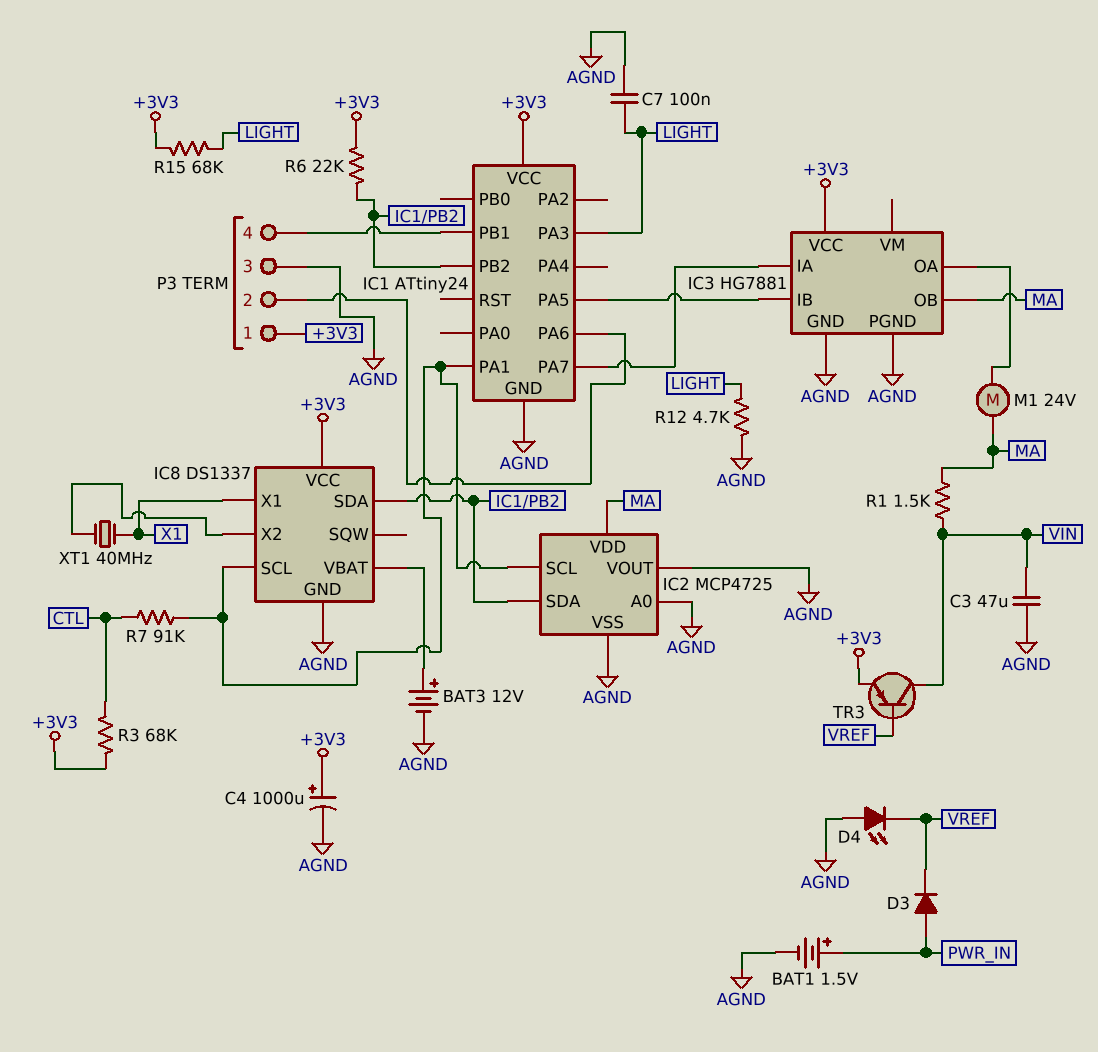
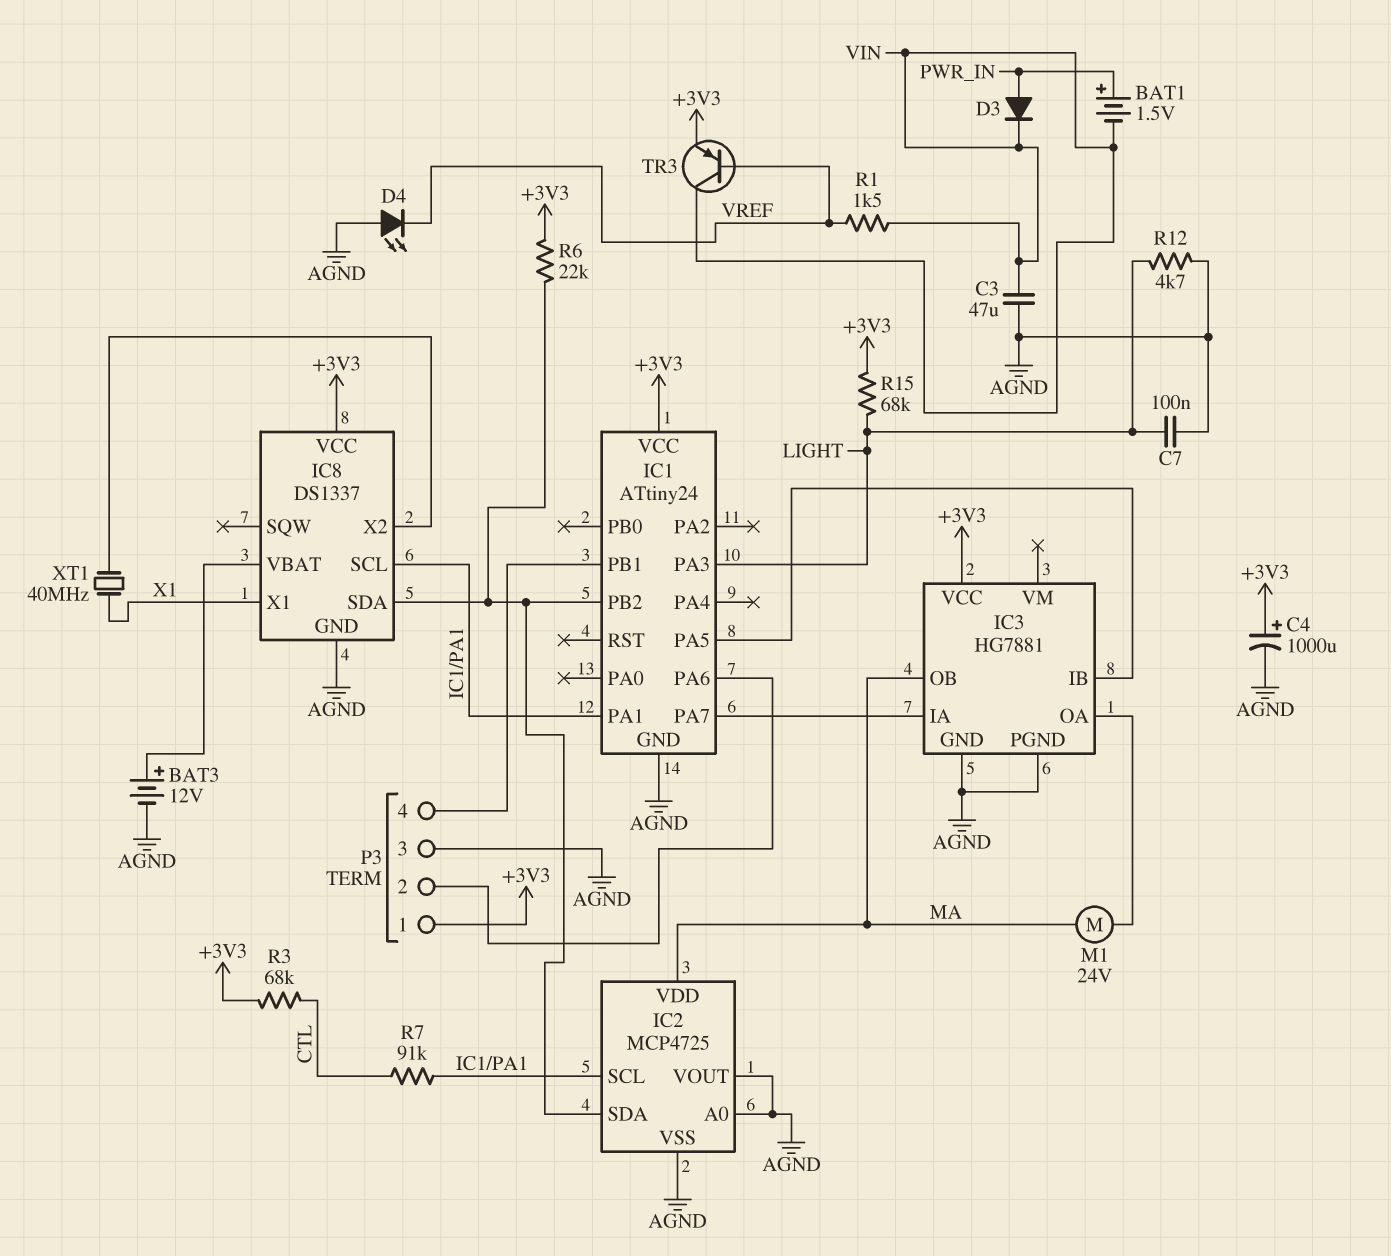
BAT1: 1.5V (plus PWR_IN, minus AGND) -> 1.5V (plus PWR_IN, minus VIN)
D3: diode (A PWR_IN, K VREF) -> diode (A PWR_IN, K VIN)
R1: 1.5k (MA, VIN) -> 1.5k (VIN, VREF)

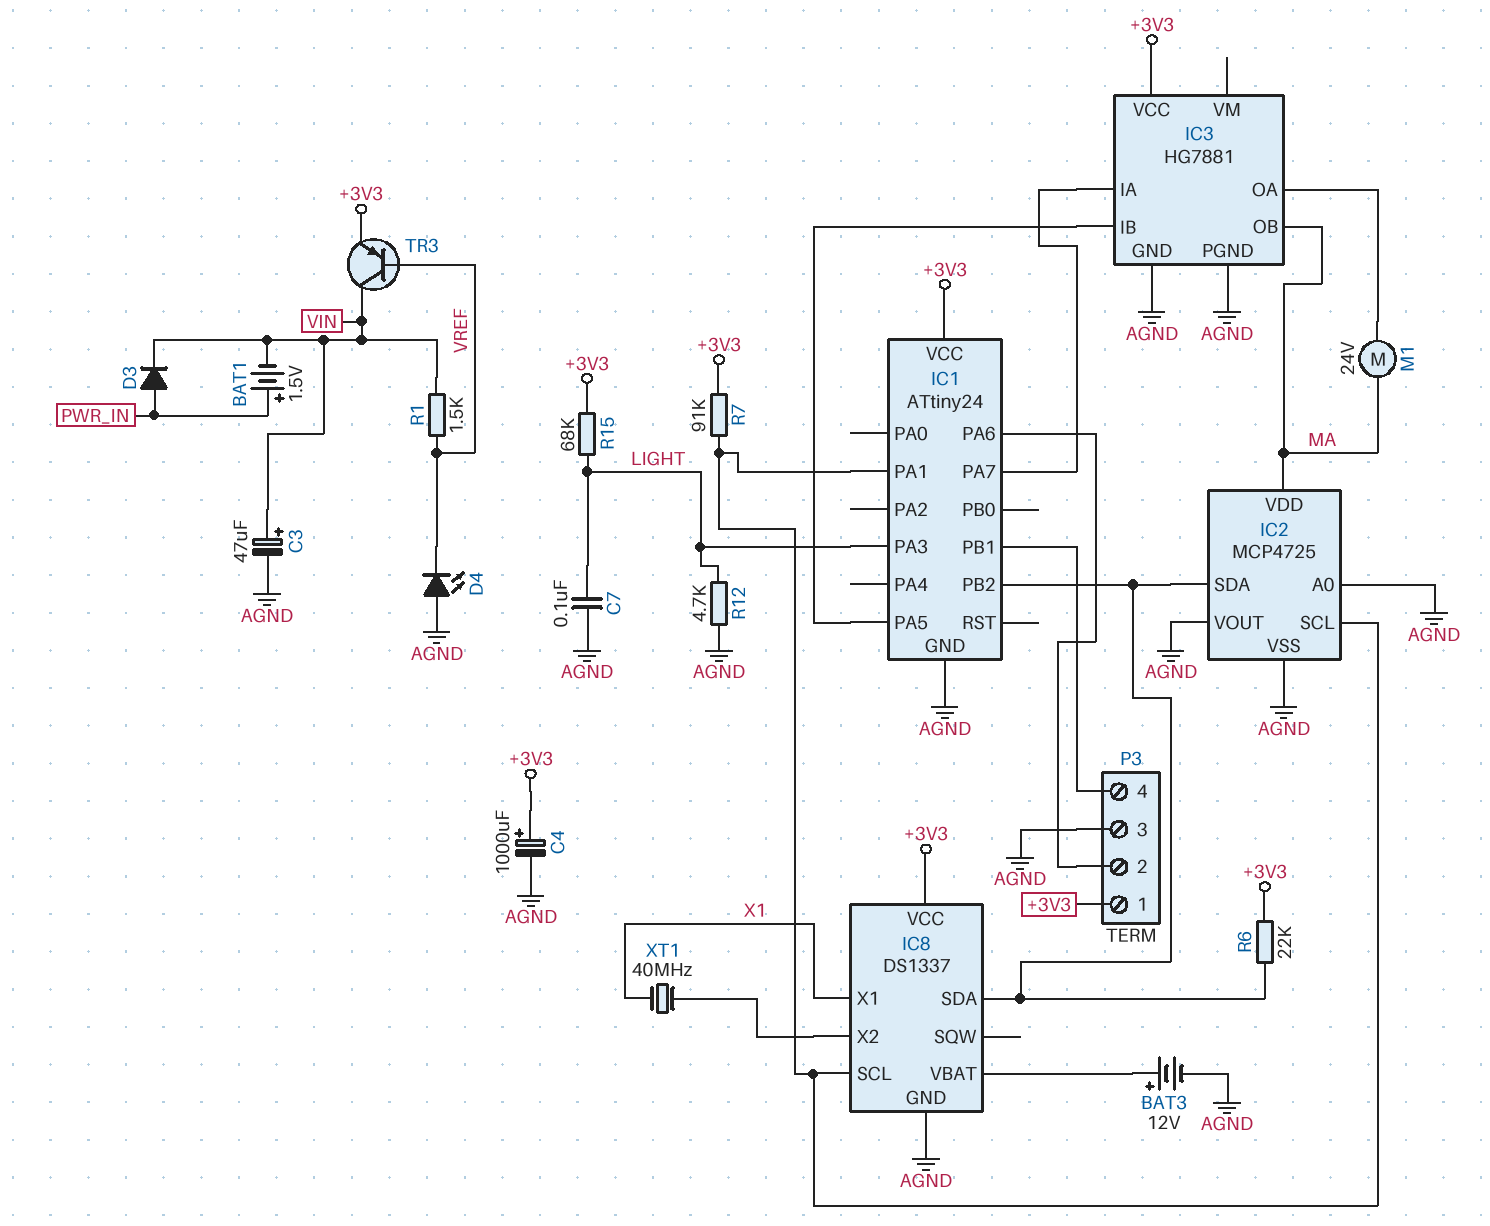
C3: 47uF (AGND, VIN) -> 47uF (plus VIN, minus AGND)
R3: 68k (+3V3, CTL) -> none
R7: 91k (CTL, IC1/PA1) -> 91k (+3V3, IC1/PA1)

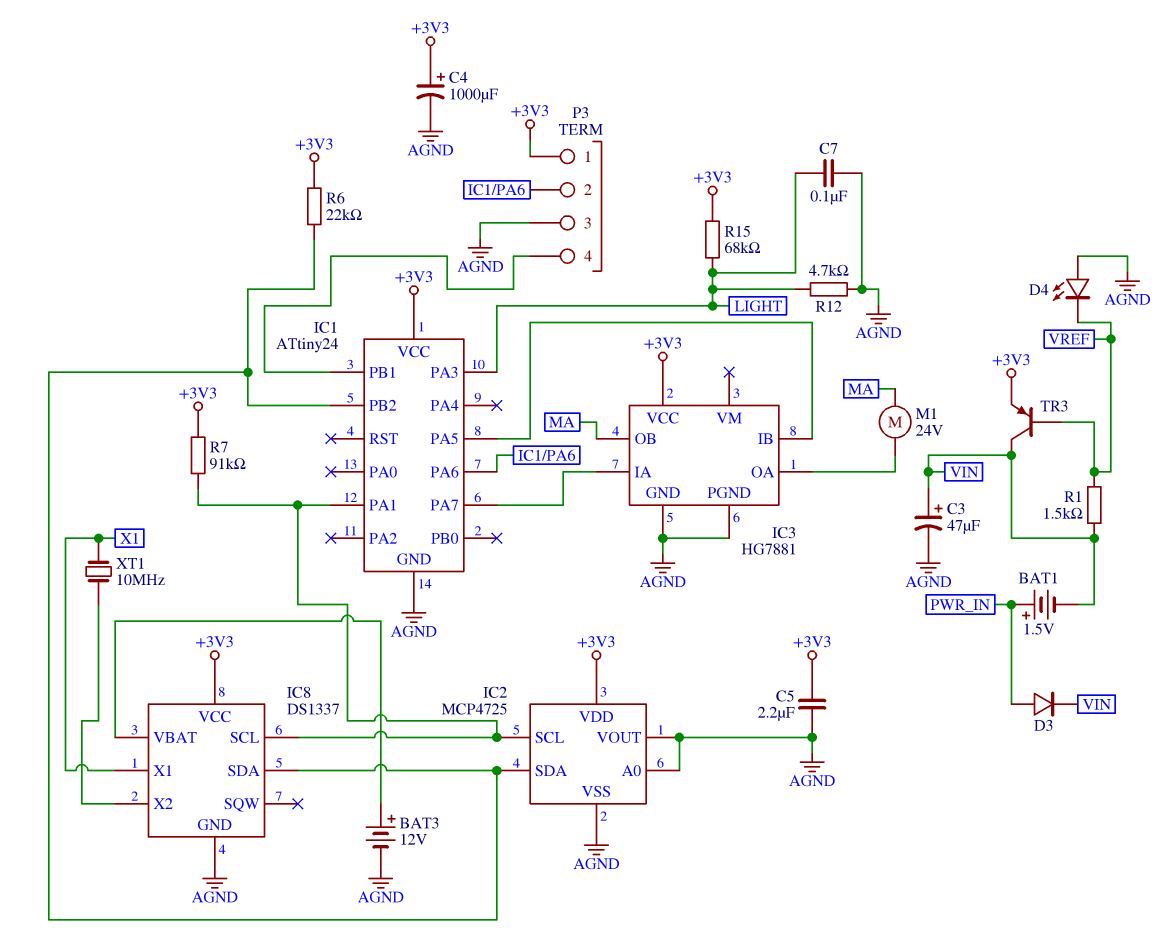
C5: none -> 2.2uF (+3V3, AGND)
IC2 pin VDD: MA -> +3V3
XT1: 40MHz (IC8/X2, X1) -> 10MHz (IC8/X2, X1)

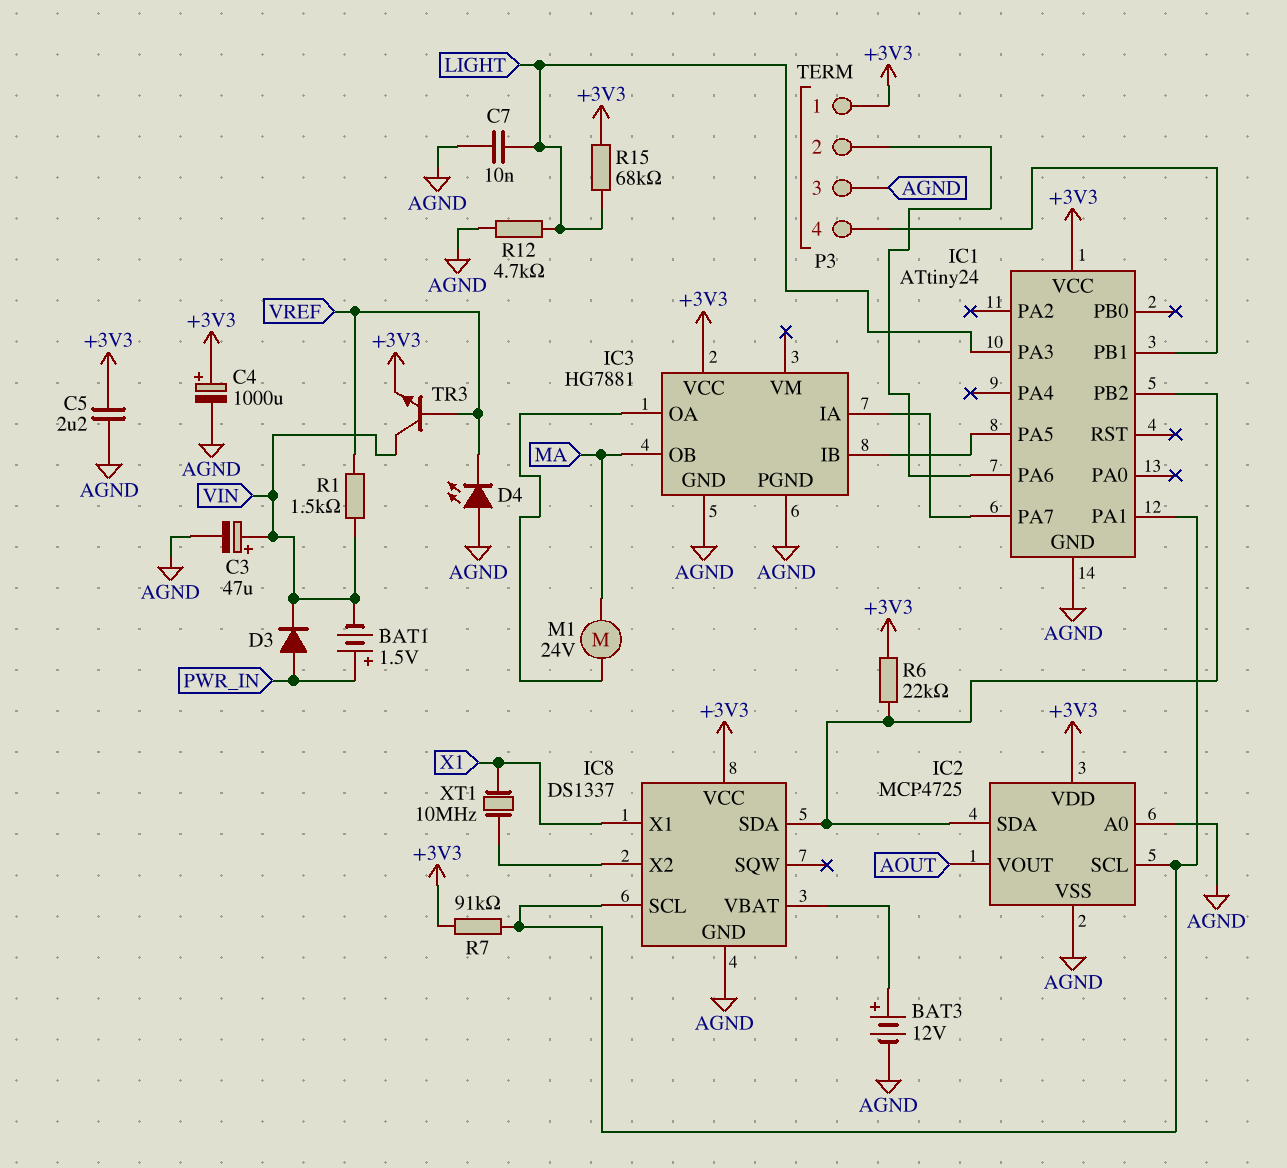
C7: 100nF (AGND, LIGHT) -> 10nF (AGND, LIGHT)
IC2 pin VOUT: AGND -> AOUT
TR3: PNP (B VREF, C VIN, E +3V3) -> NPN (B VREF, C VIN, E +3V3)

